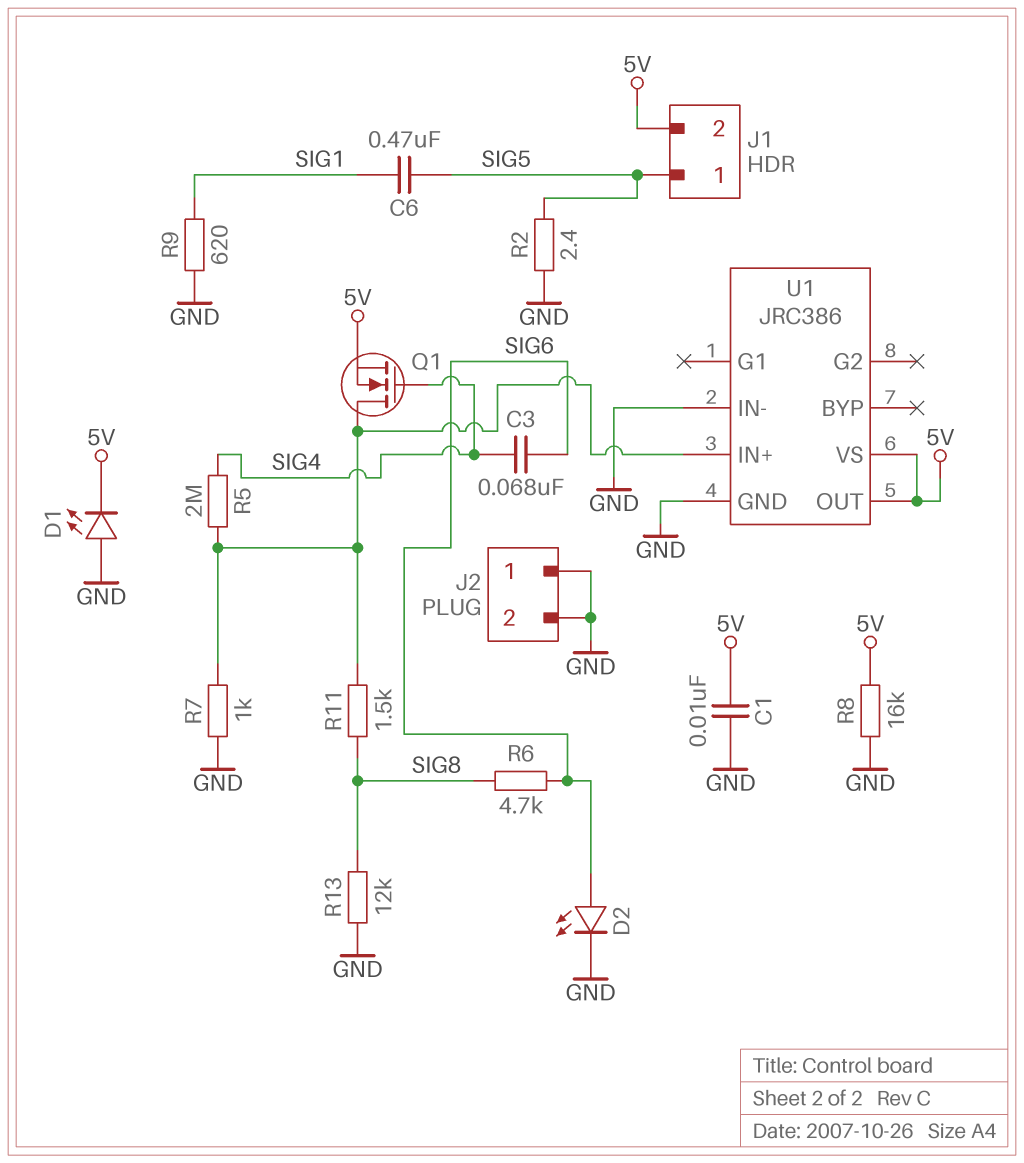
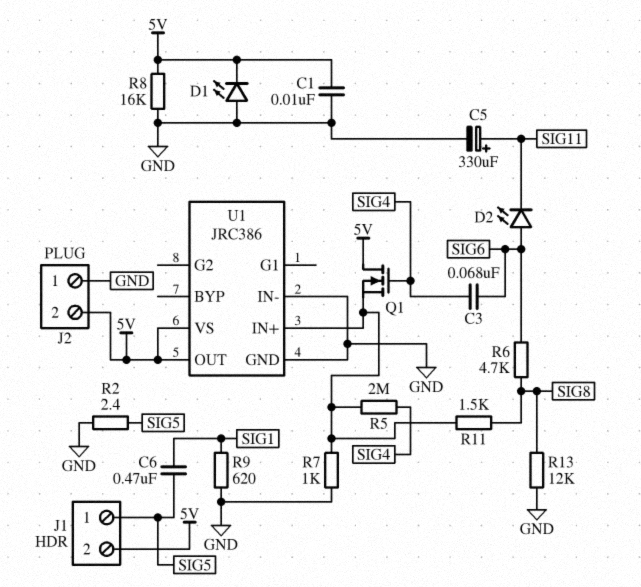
C5: none -> 330uF (plus SIG11, minus GND)
D2: LED (A SIG6, K GND) -> LED (A SIG6, K SIG11)
J2 pin 2: GND -> 5V
Q1: NMOS (G SIG4, D U1/IN+, S 5V) -> NMOS (G SIG4, D 5V, S U1/IN+)

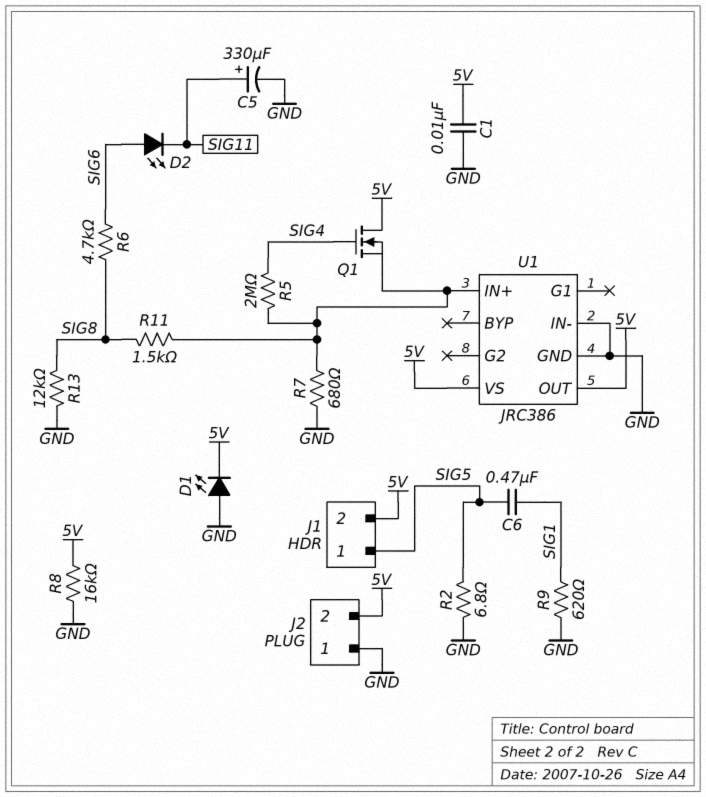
C3: 68nF (SIG4, SIG6) -> none
R2: 2.4 (GND, SIG5) -> 6.8 (GND, SIG5)
R7: 1k (GND, U1/IN+) -> 680 (GND, U1/IN+)

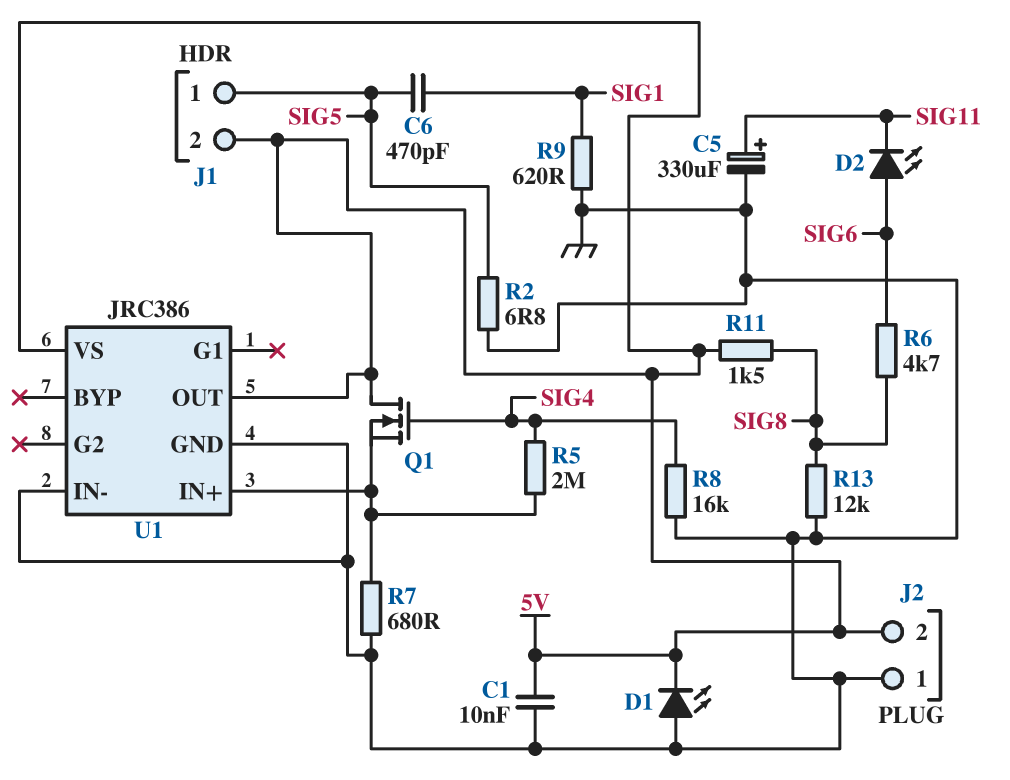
C6: 470nF (SIG1, SIG5) -> 470pF (SIG1, SIG5)
R8: 16k (5V, GND) -> 16k (GND, SIG4)
R11: 1.5k (SIG8, U1/IN+) -> 1.5k (5V, SIG8)

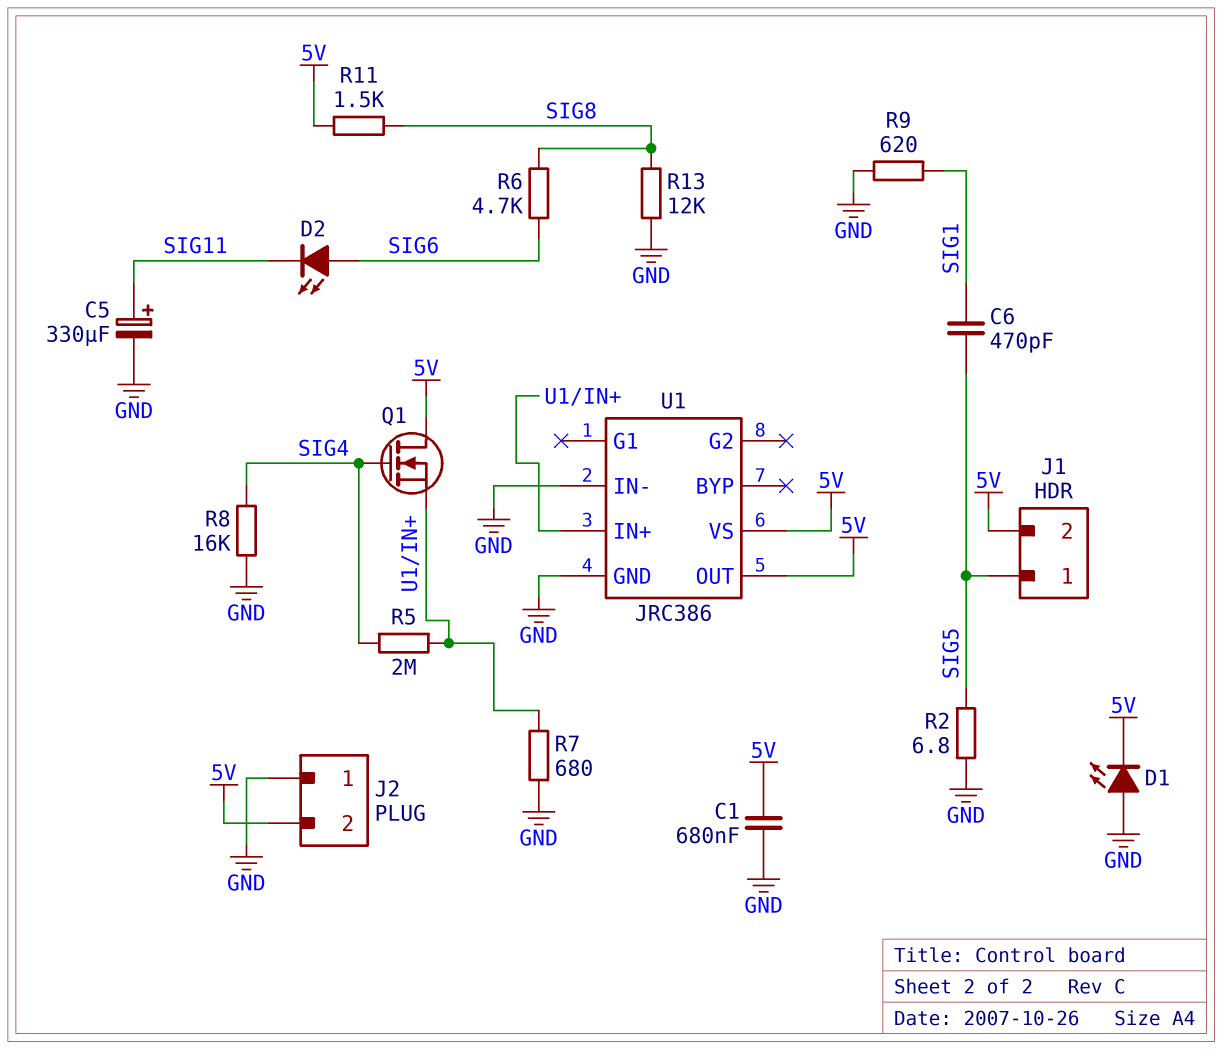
C1: 10nF (5V, GND) -> 680nF (5V, GND)

